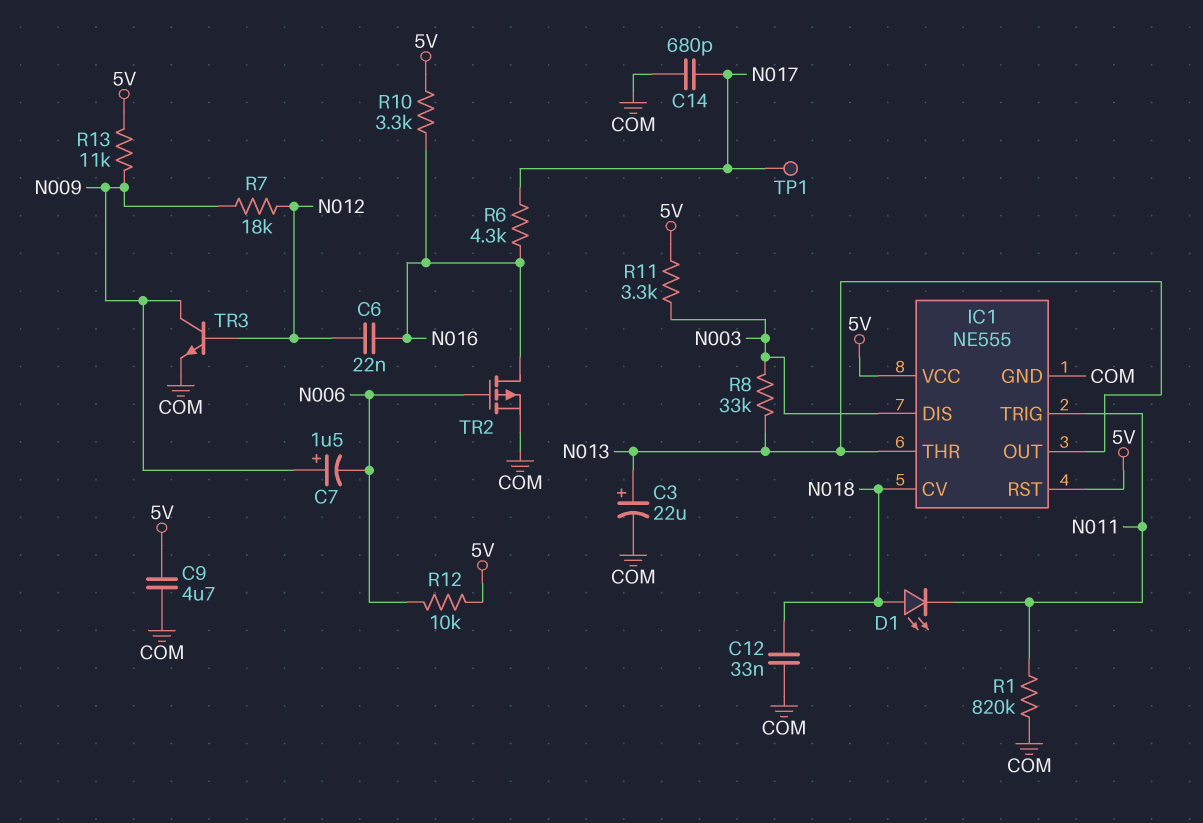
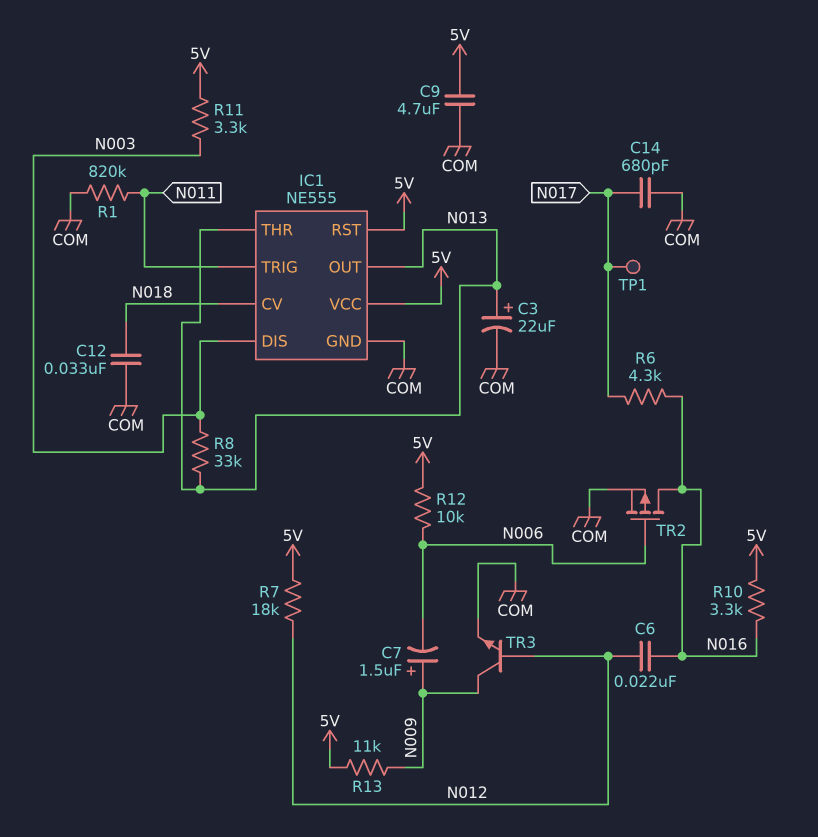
D1: LED (A N018, K N011) -> none
R7: 18k (N009, N012) -> 18k (5V, N012)

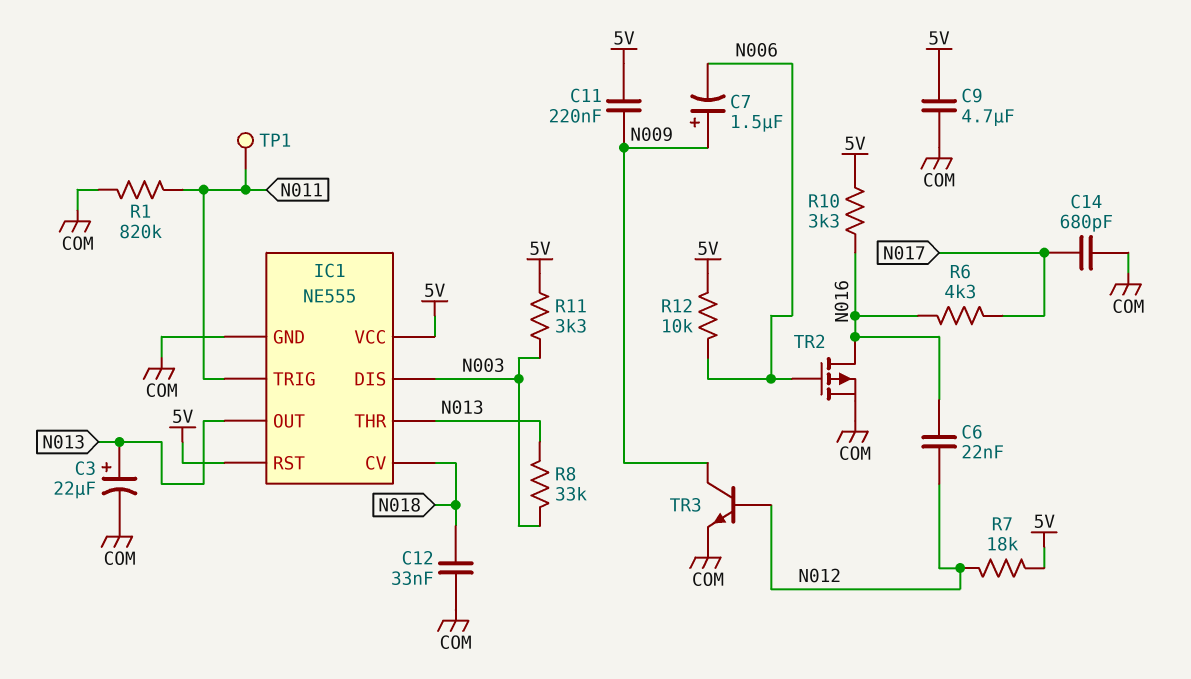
C11: none -> 220nF (5V, N009)
R13: 11k (5V, N009) -> none
TP1: test point (N017) -> test point (N011)

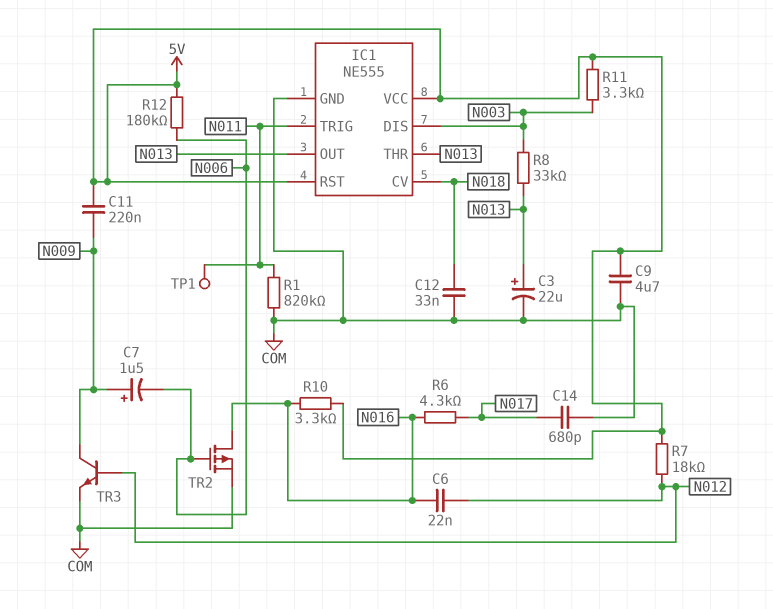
R12: 10k (5V, N006) -> 180k (5V, N006)

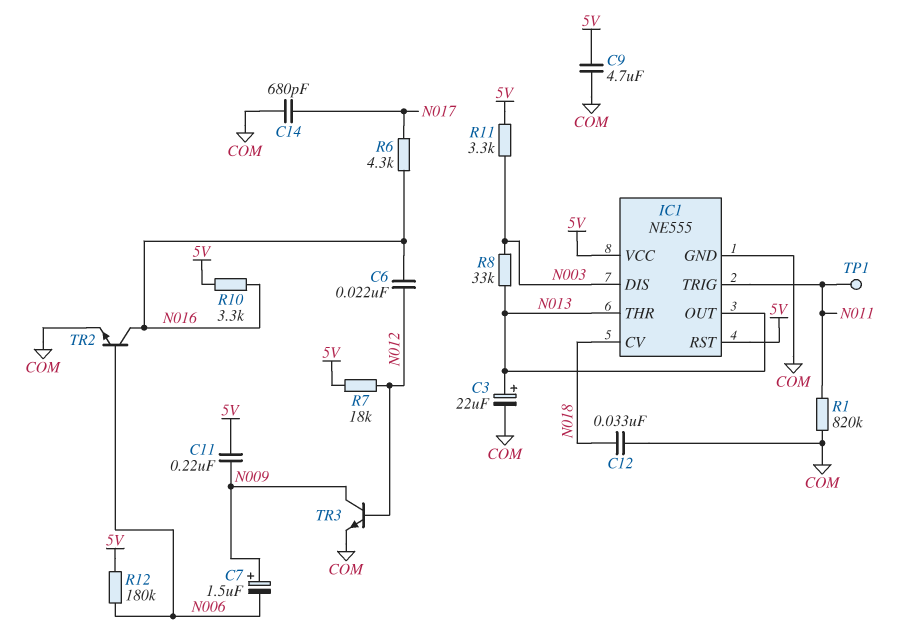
TR2: PMOS (G N006, D N016, S COM) -> NPN (B N006, C N016, E COM)

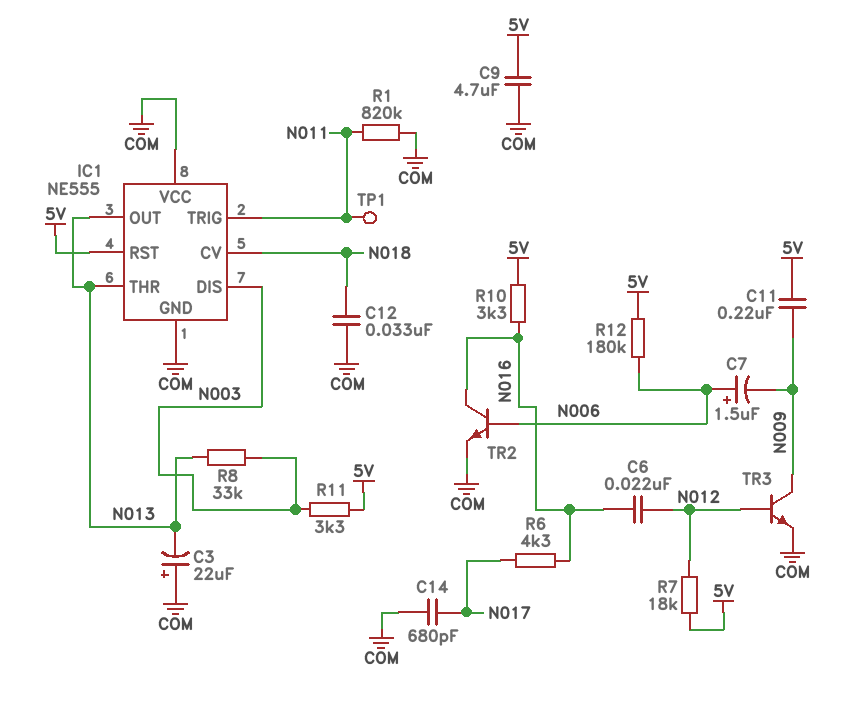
C3: 22uF (plus N013, minus COM) -> 22uF (plus COM, minus N013)
C7: 1.5uF (plus N009, minus N006) -> 1.5uF (plus N006, minus N009)
IC1 pin VCC: 5V -> COM

